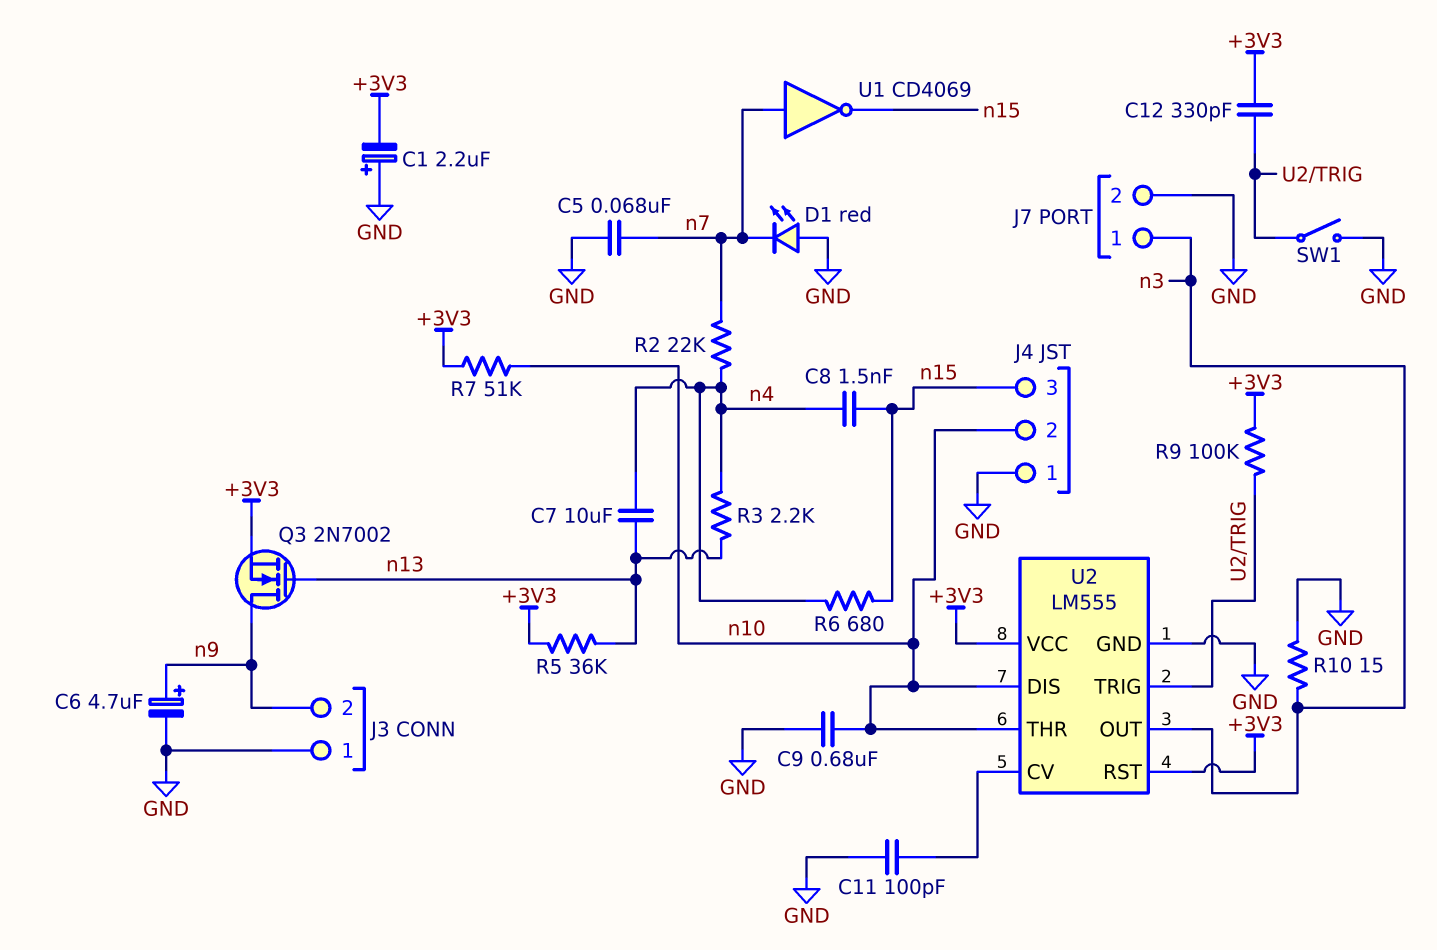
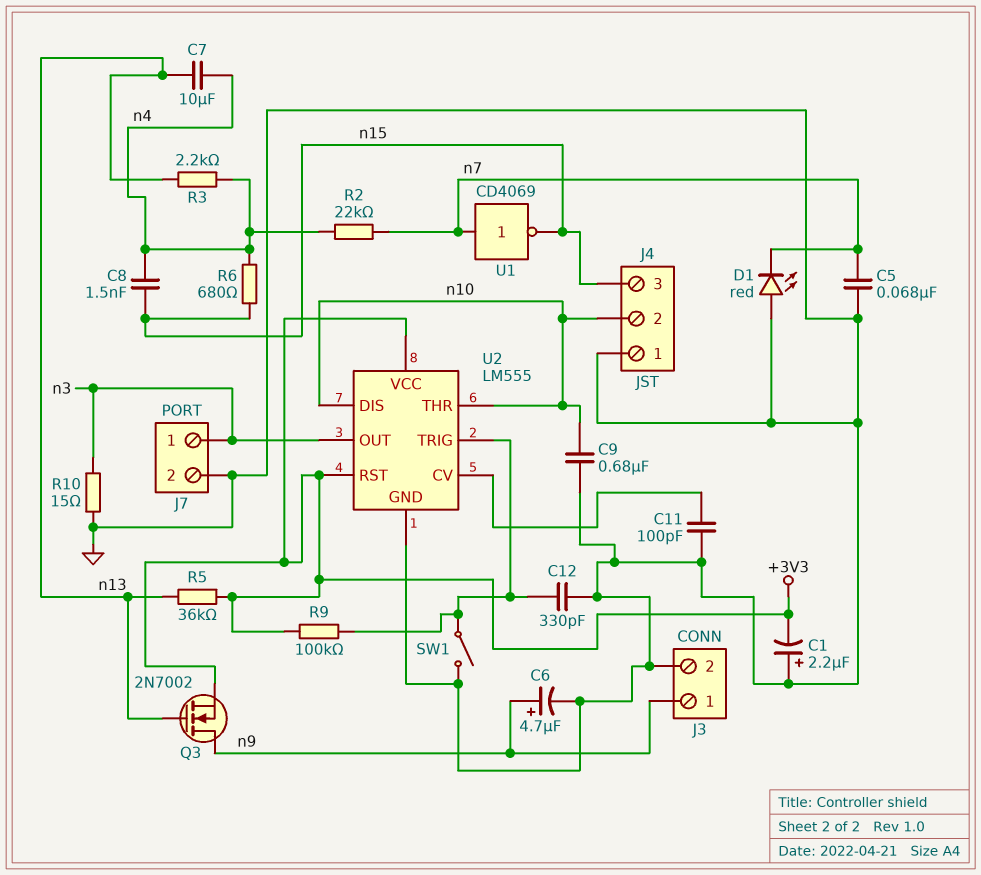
C12: 330pF (+3V3, U2/TRIG) -> 330pF (GND, U2/TRIG)
J3 pin 1: GND -> n9
J3 pin 2: n9 -> GND
R7: 51k (+3V3, n10) -> none

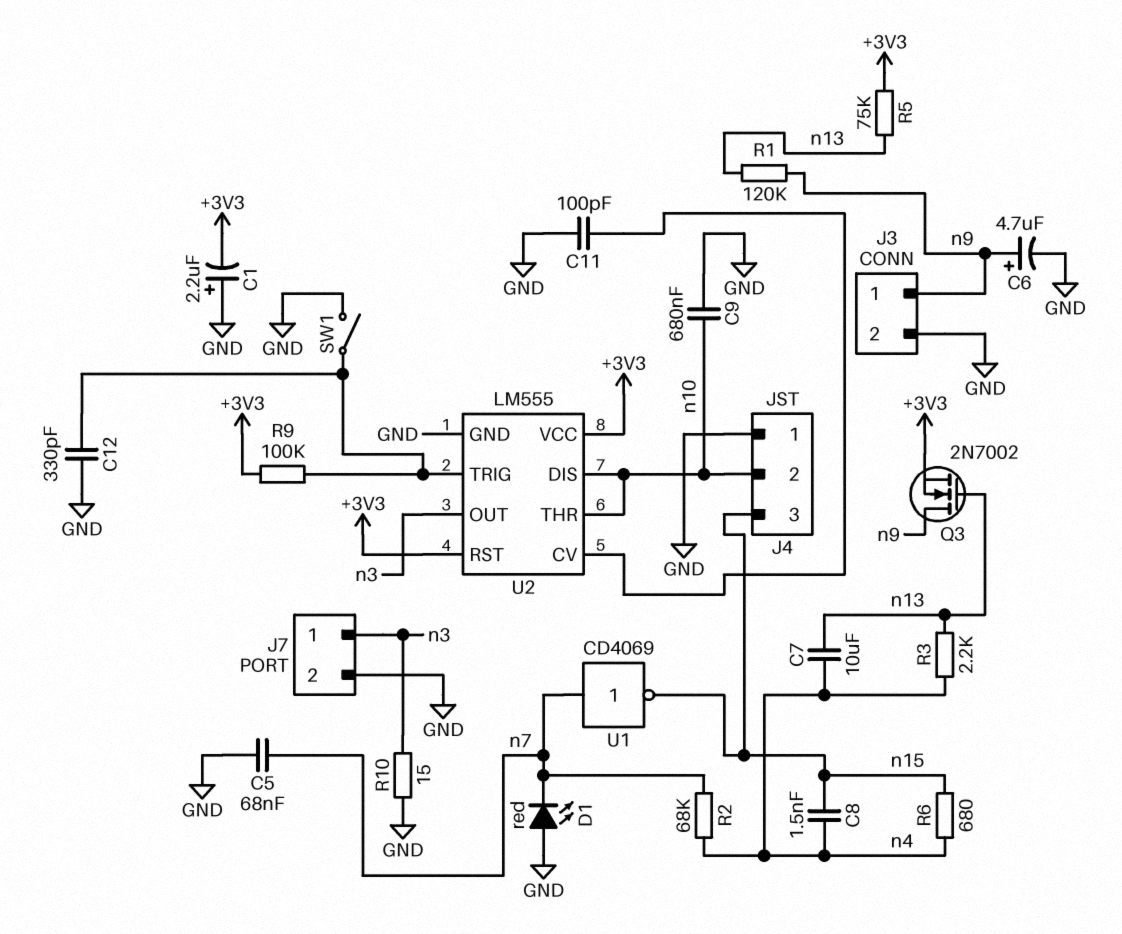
R1: none -> 120k (n9, n13)
R2: 22k (n4, n7) -> 68k (n4, n7)
R5: 36k (+3V3, n13) -> 75k (+3V3, n13)

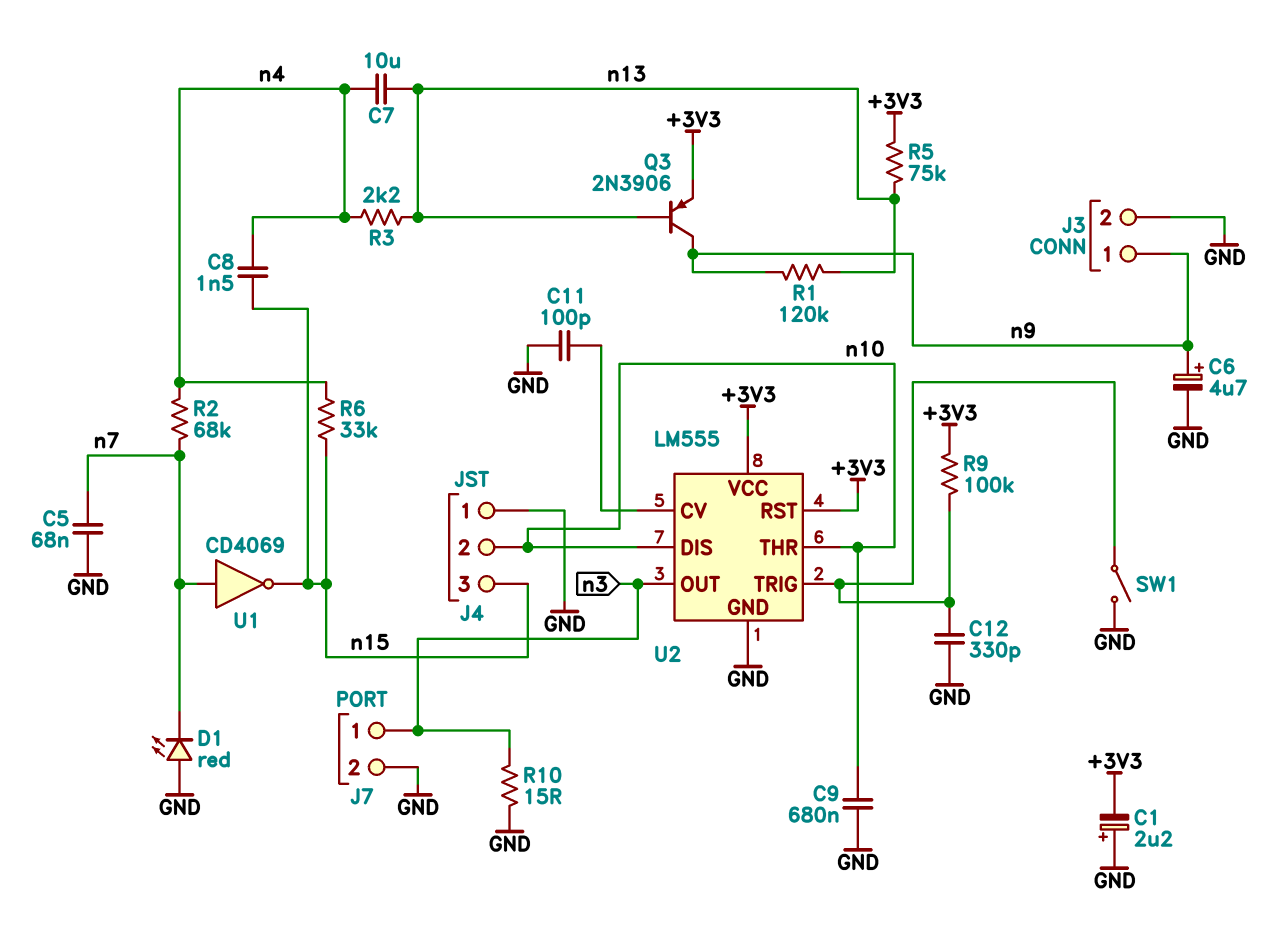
Q3: NMOS 2N7002 (G n13, D n9, S +3V3) -> PNP 2N3906 (B n13, C n9, E +3V3)
R6: 680 (n4, n15) -> 33k (n4, n15)

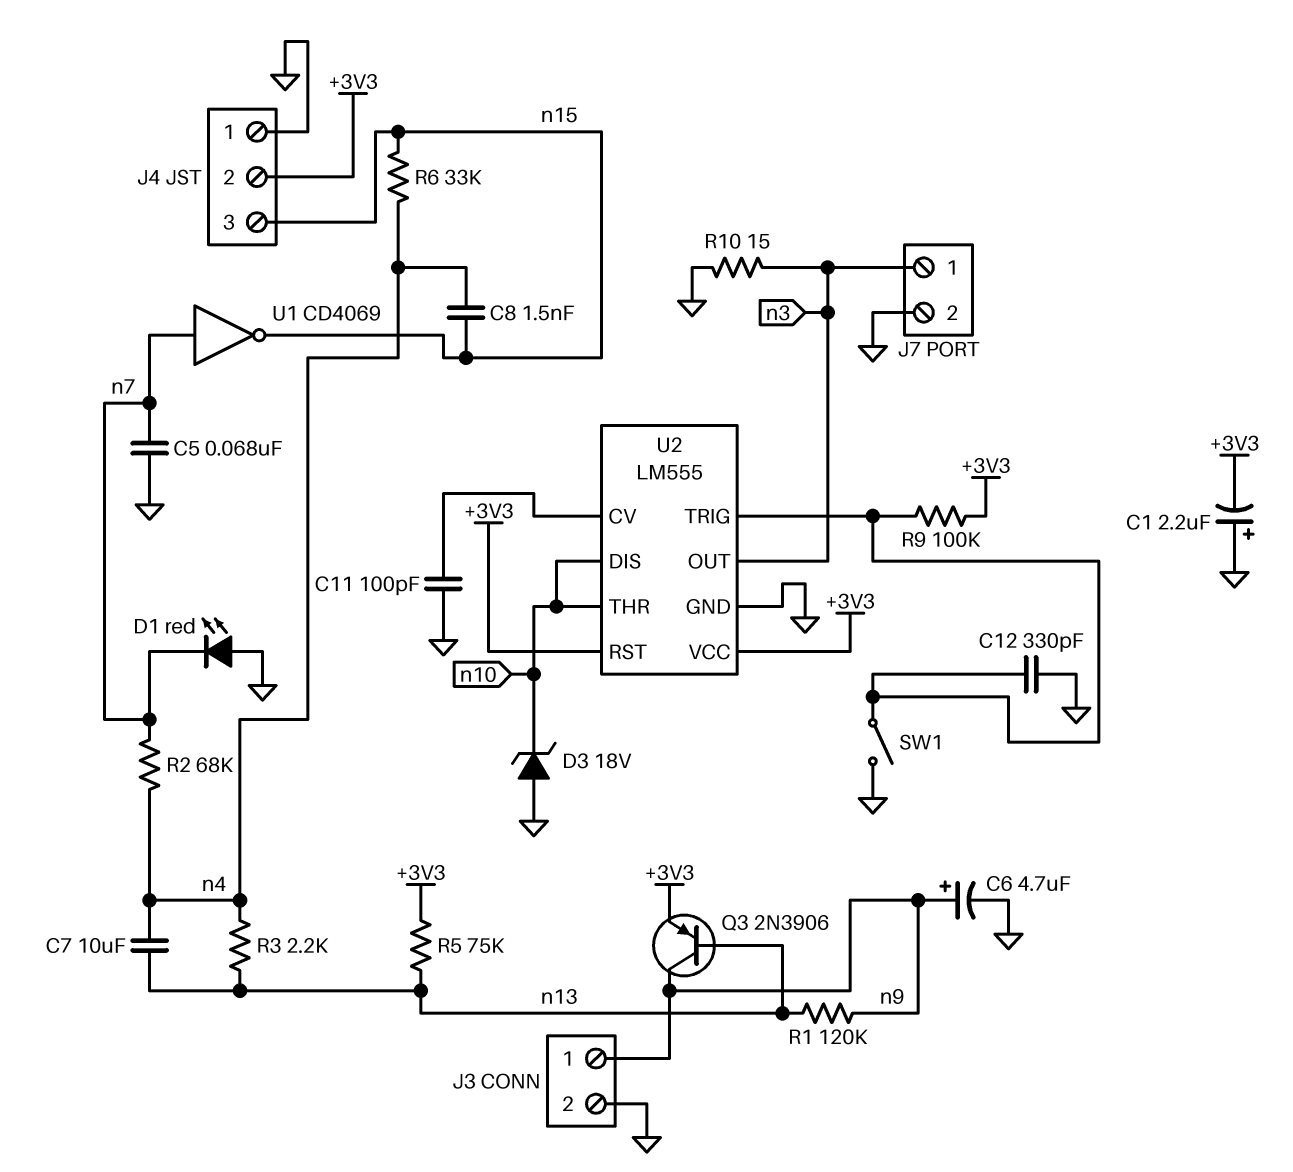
C9: 680nF (GND, n10) -> none
D3: none -> zener 18V (A GND, K n10)
J4 pin 2: n10 -> +3V3

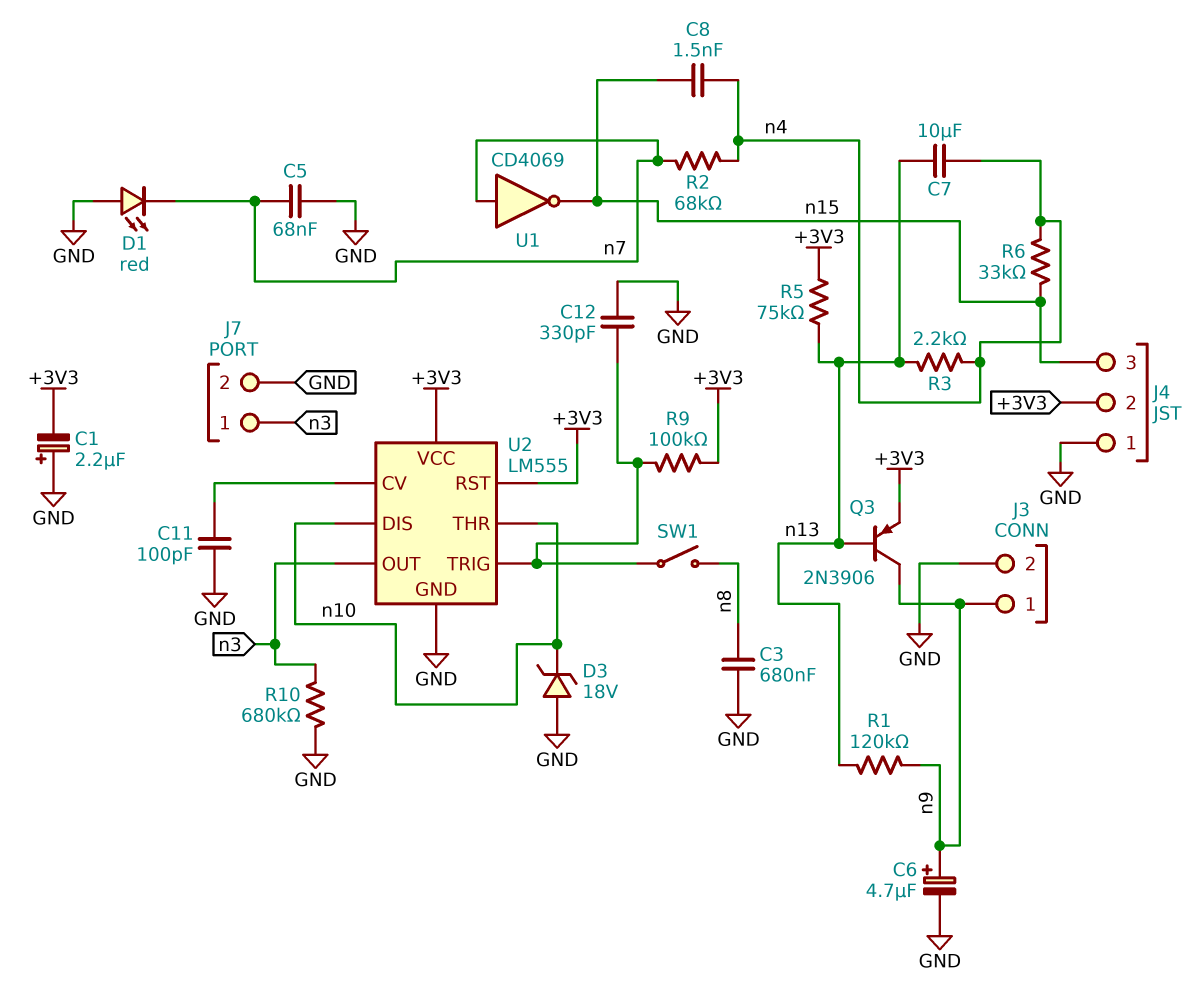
C3: none -> 680nF (GND, n8)
R10: 15 (GND, n3) -> 680k (GND, n3)
SW1: switch (GND, U2/TRIG) -> switch (U2/TRIG, n8)

